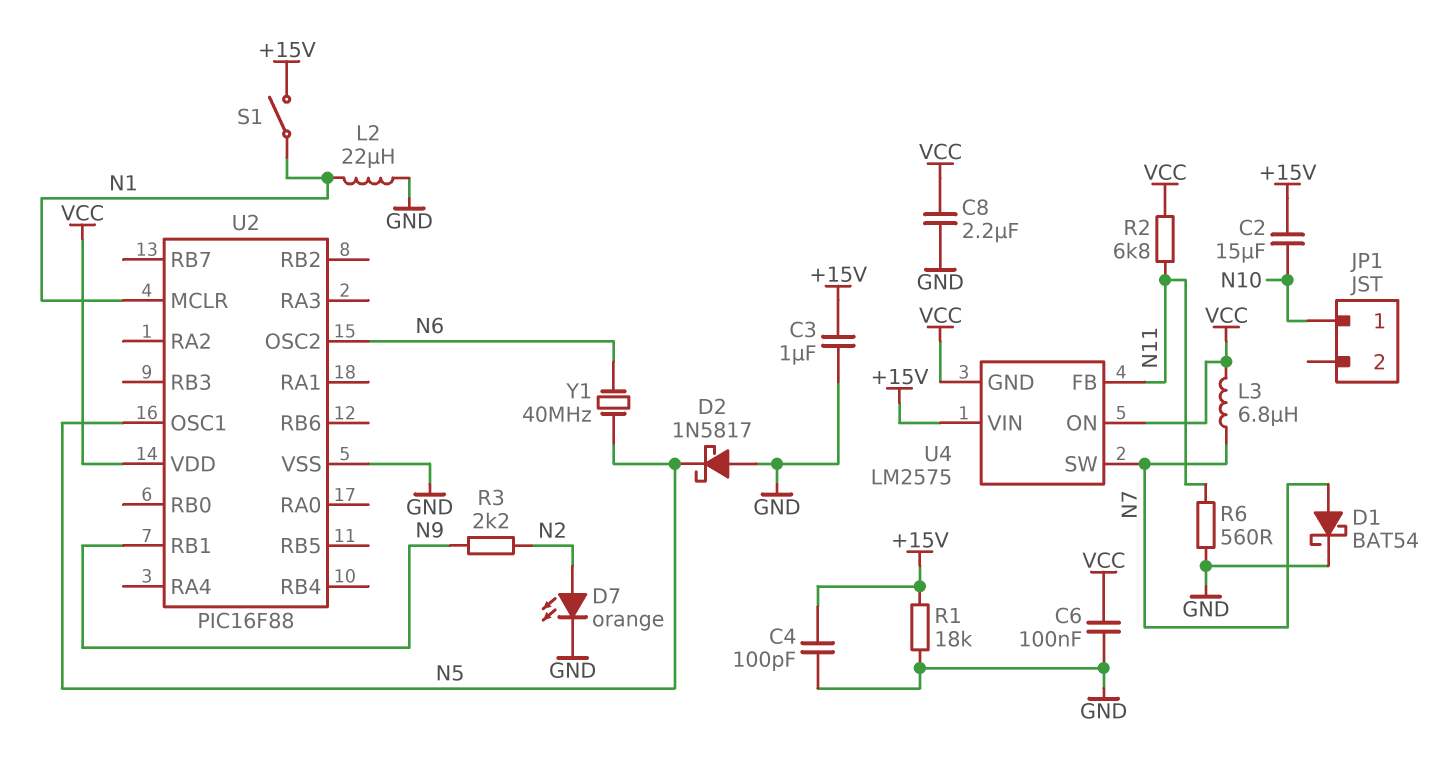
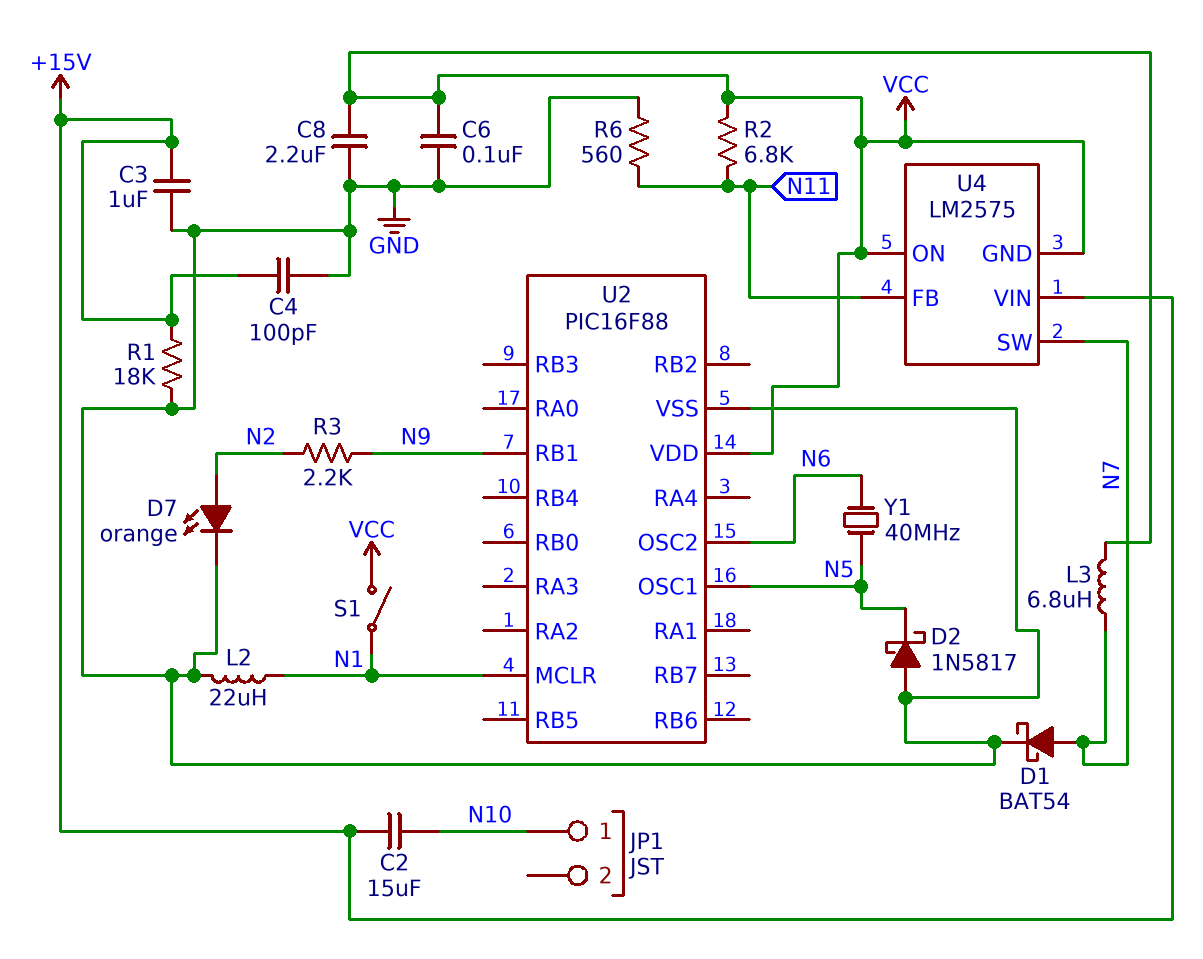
S1: switch (+15V, N1) -> switch (N1, VCC)

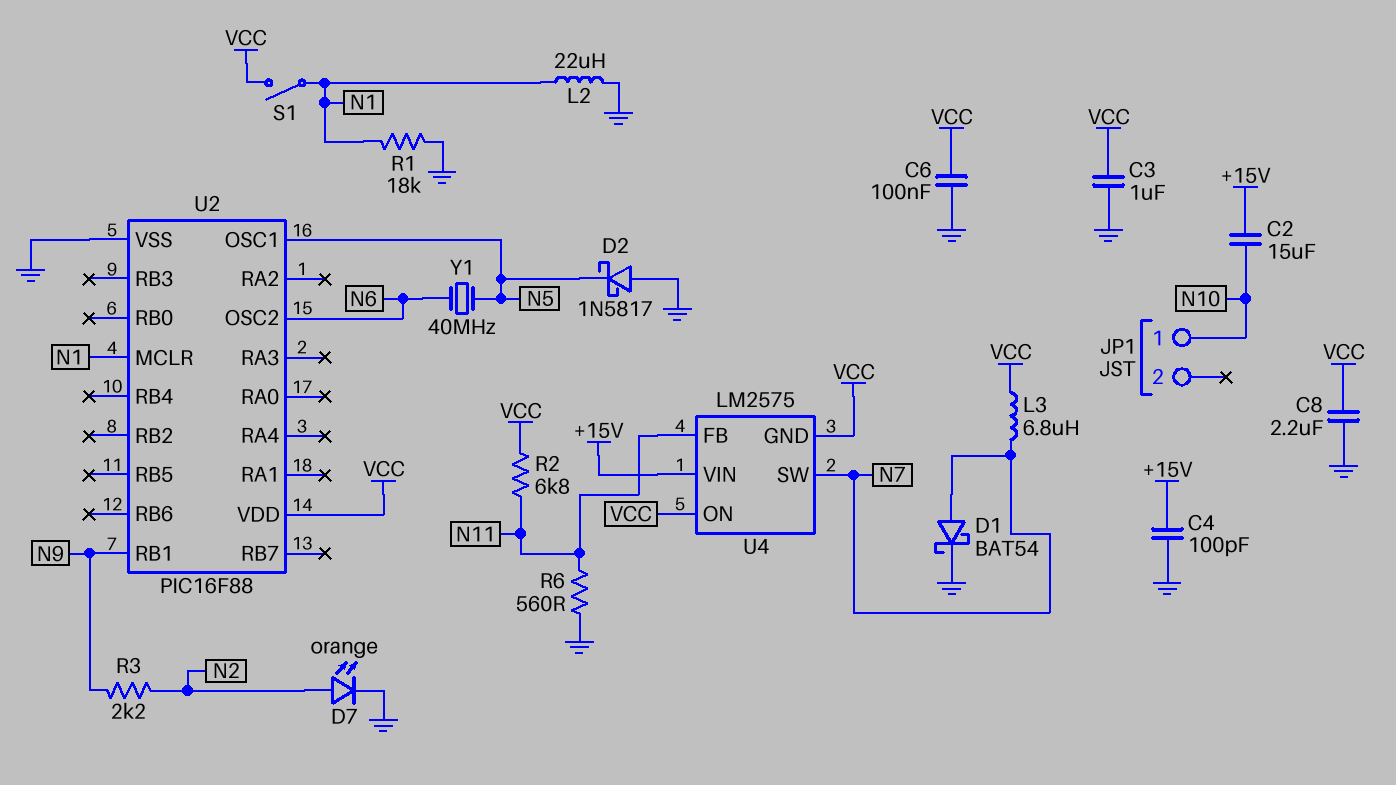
C3: 1uF (+15V, GND) -> 1uF (GND, VCC)
R1: 18k (+15V, GND) -> 18k (GND, N1)

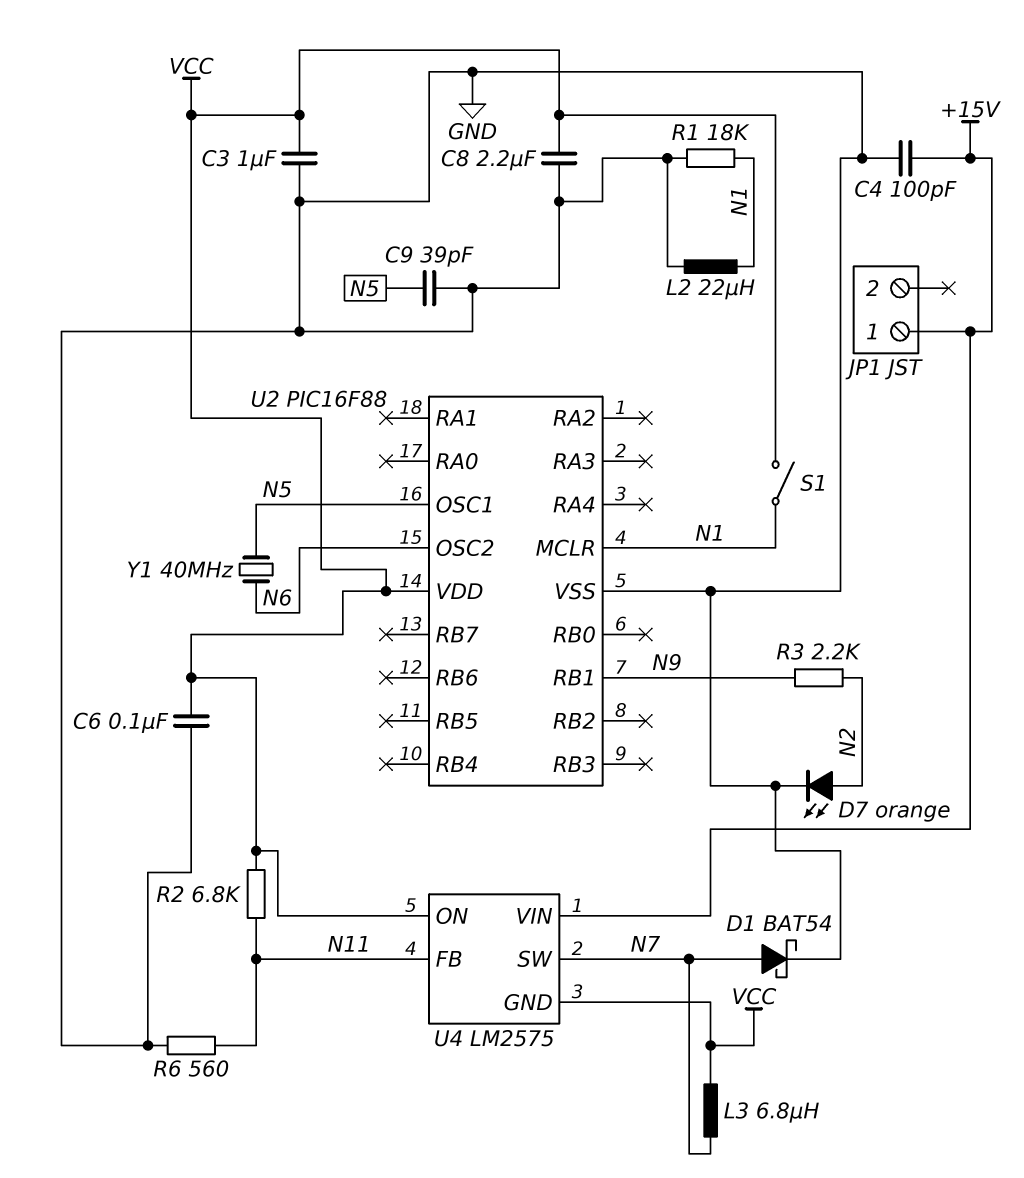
C2: 15uF (+15V, N10) -> none
C9: none -> 39pF (GND, N5)
D2: schottky 1N5817 (A GND, K N5) -> none
JP1 pin 1: N10 -> +15V

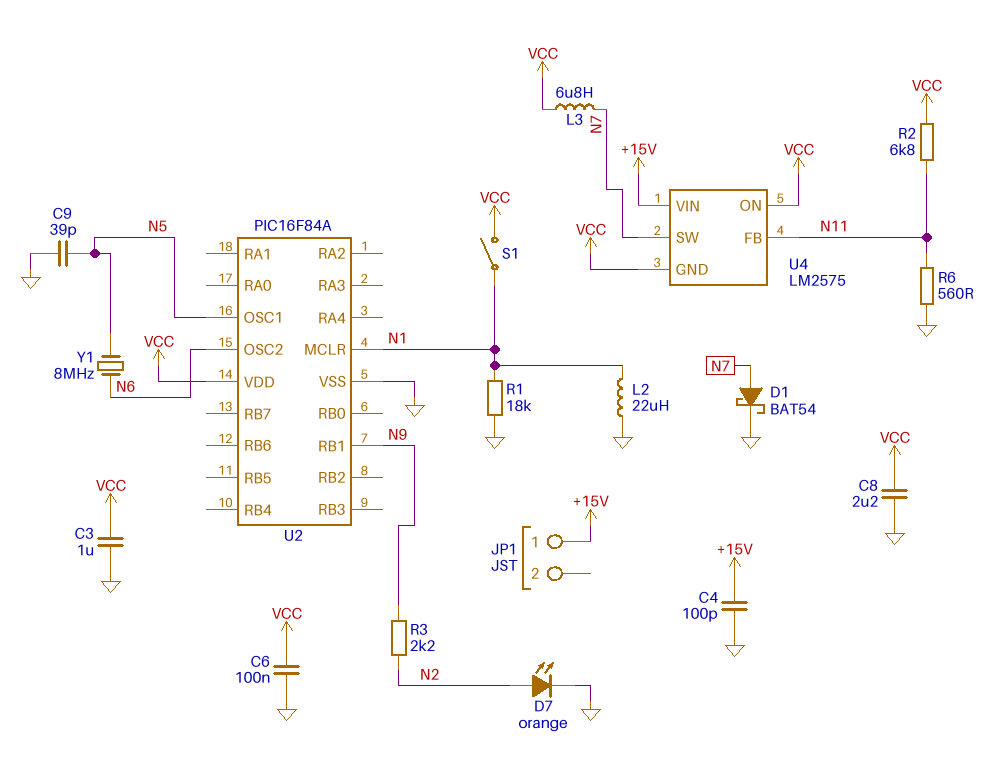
U2: PIC16F88 -> PIC16F84A
Y1: 40MHz (N5, N6) -> 8MHz (N5, N6)

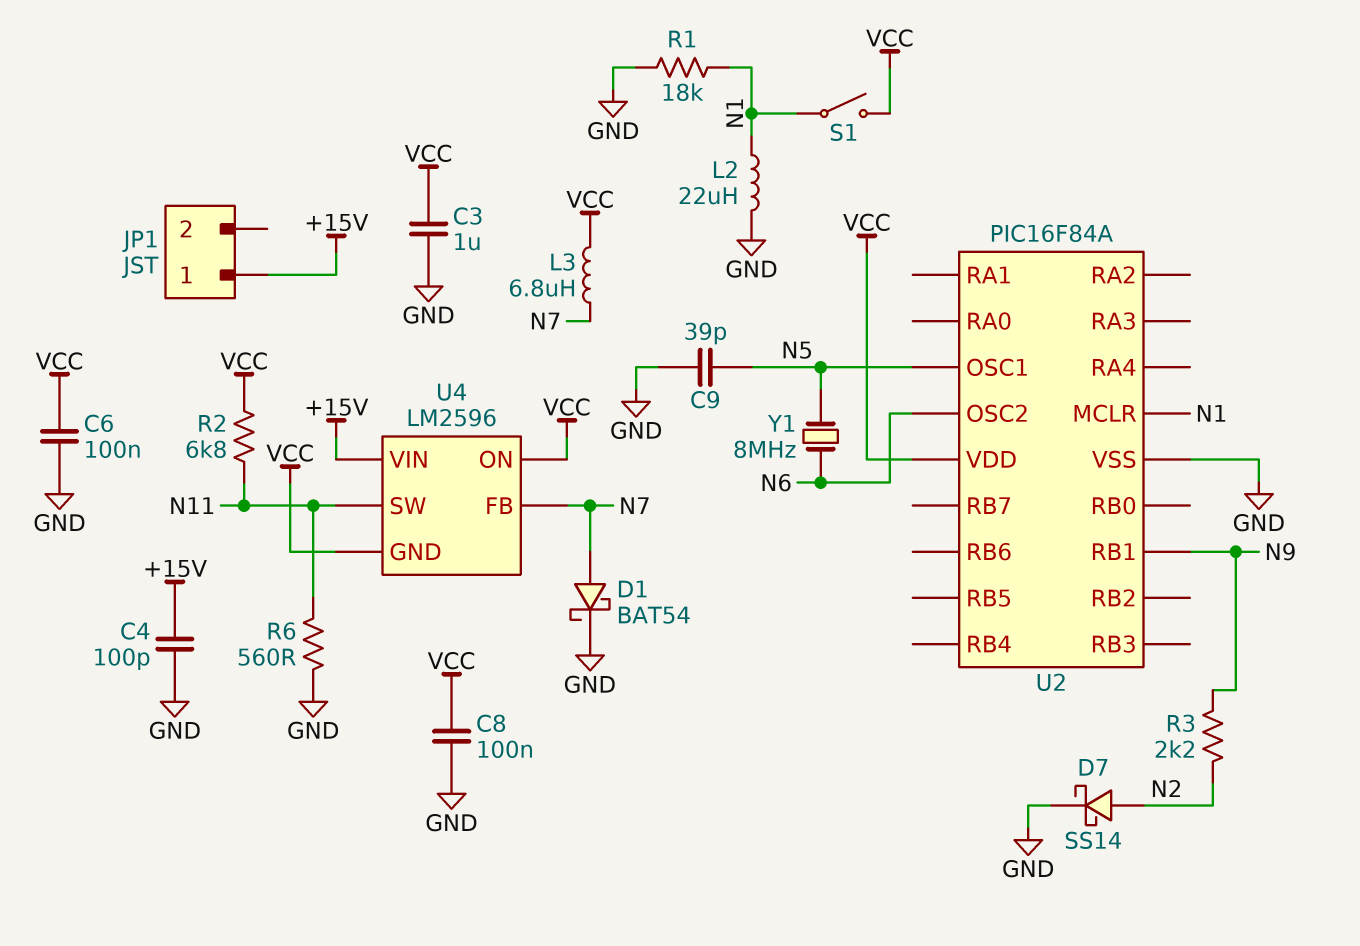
C8: 2.2uF (GND, VCC) -> 100nF (GND, VCC)
D7: LED orange (A N2, K GND) -> schottky SS14 (A N2, K GND)
U4: LM2575 -> LM2596
U4 pin FB: N11 -> N7
U4 pin SW: N7 -> N11

